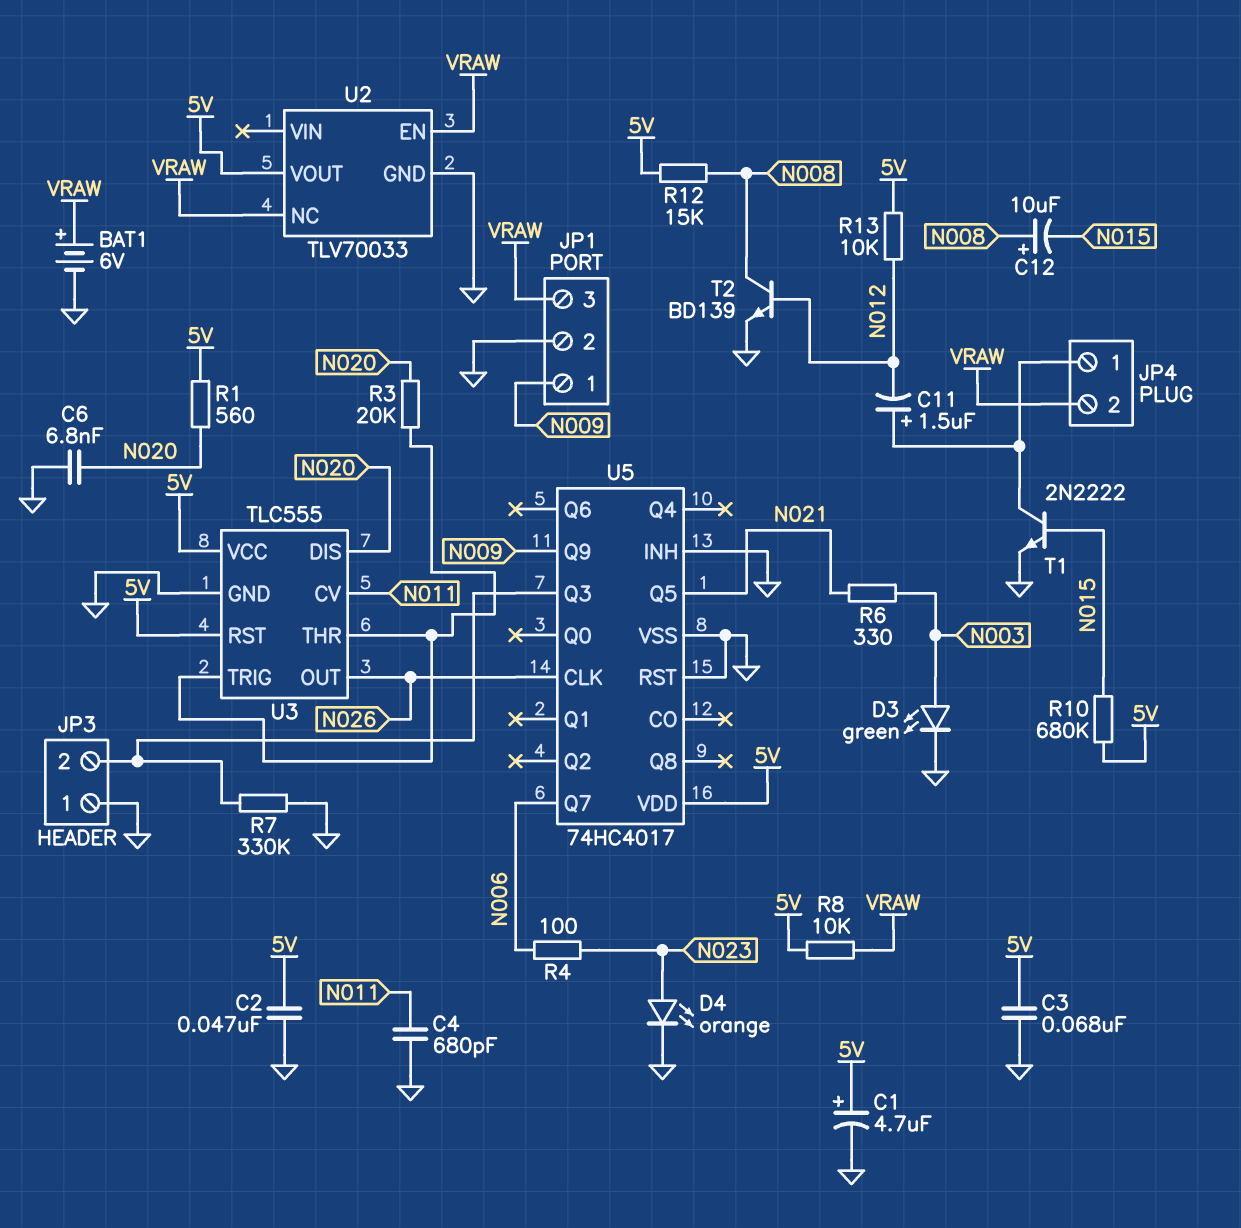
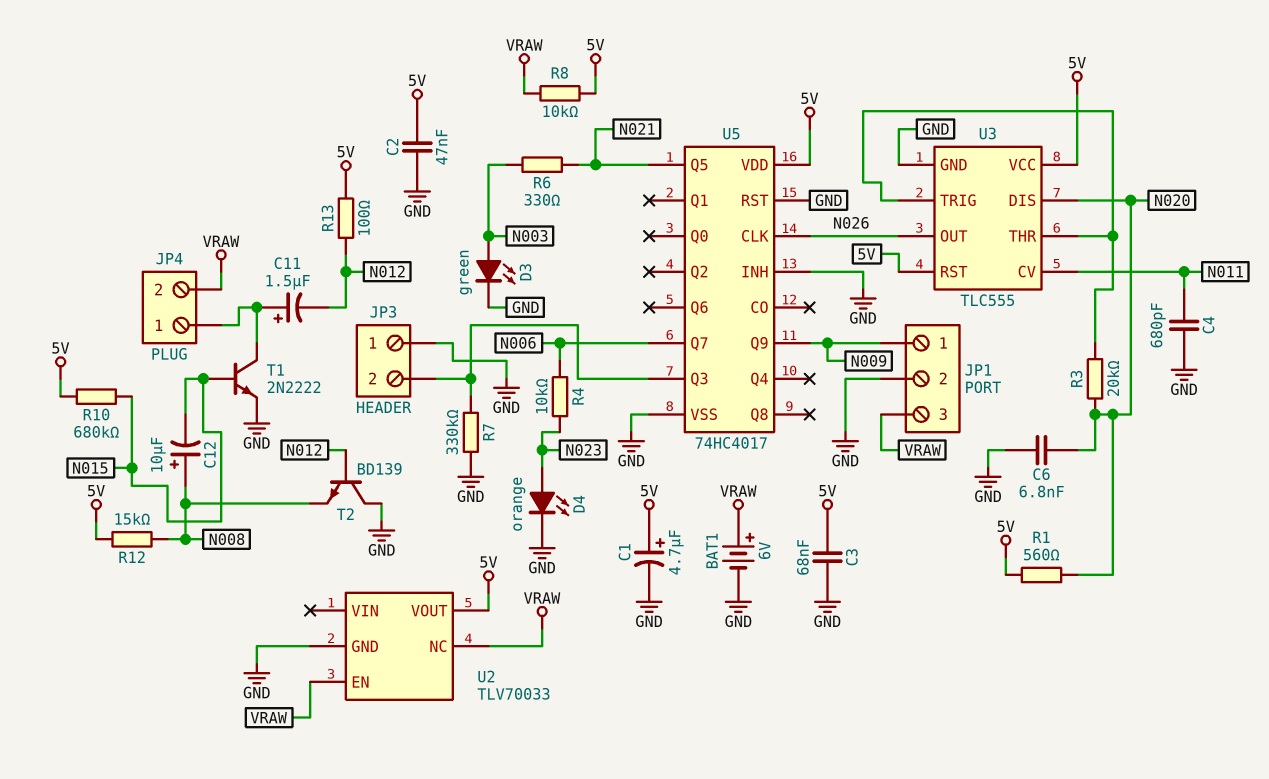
R4: 100 (N006, N023) -> 10k (N006, N023)
R13: 10k (5V, N012) -> 100 (5V, N012)
T2: NPN BD139 (B N012, C N008, E GND) -> NPN BD139 (B N012, C GND, E N008)

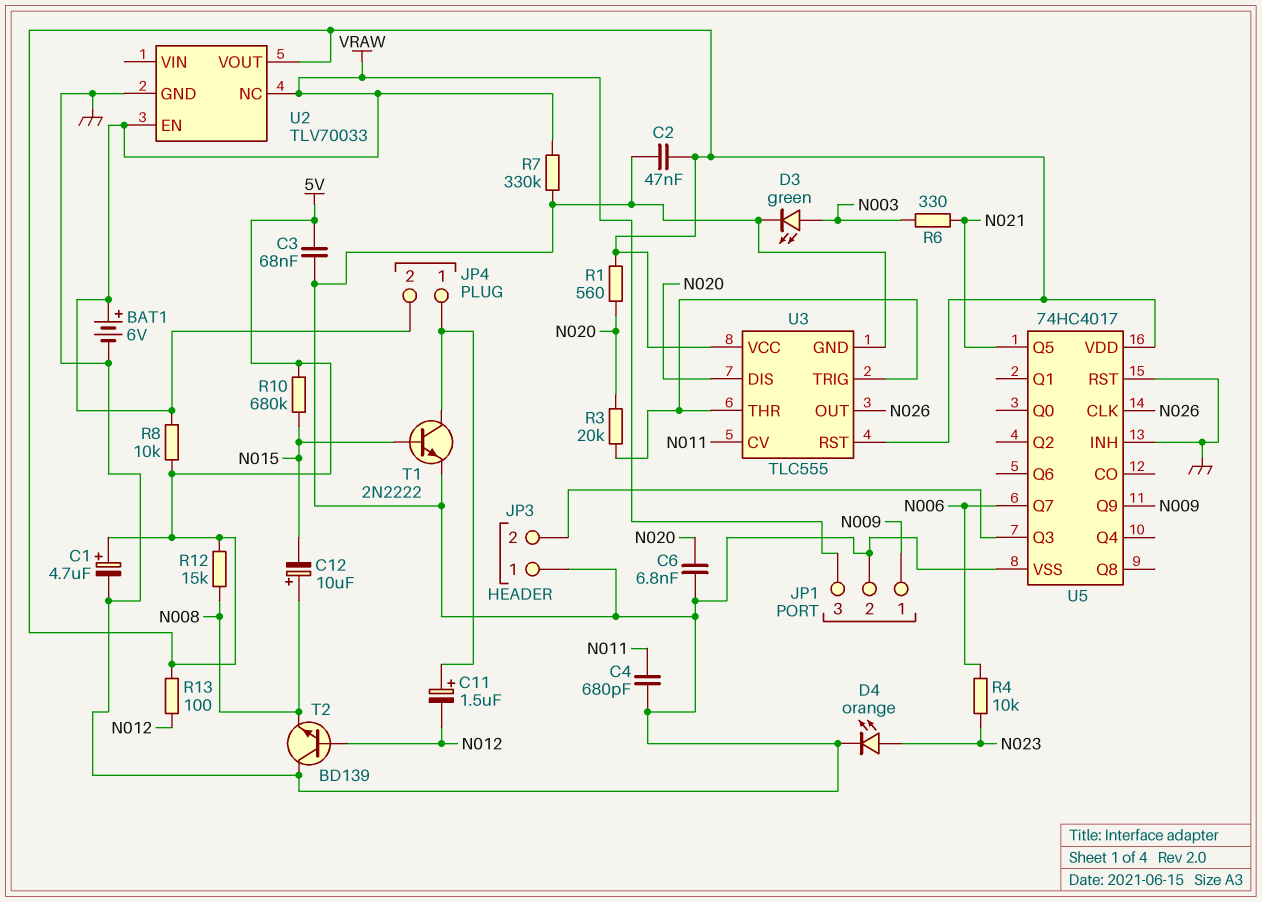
R7: 330k (GND, JP3/2) -> 330k (GND, VRAW)

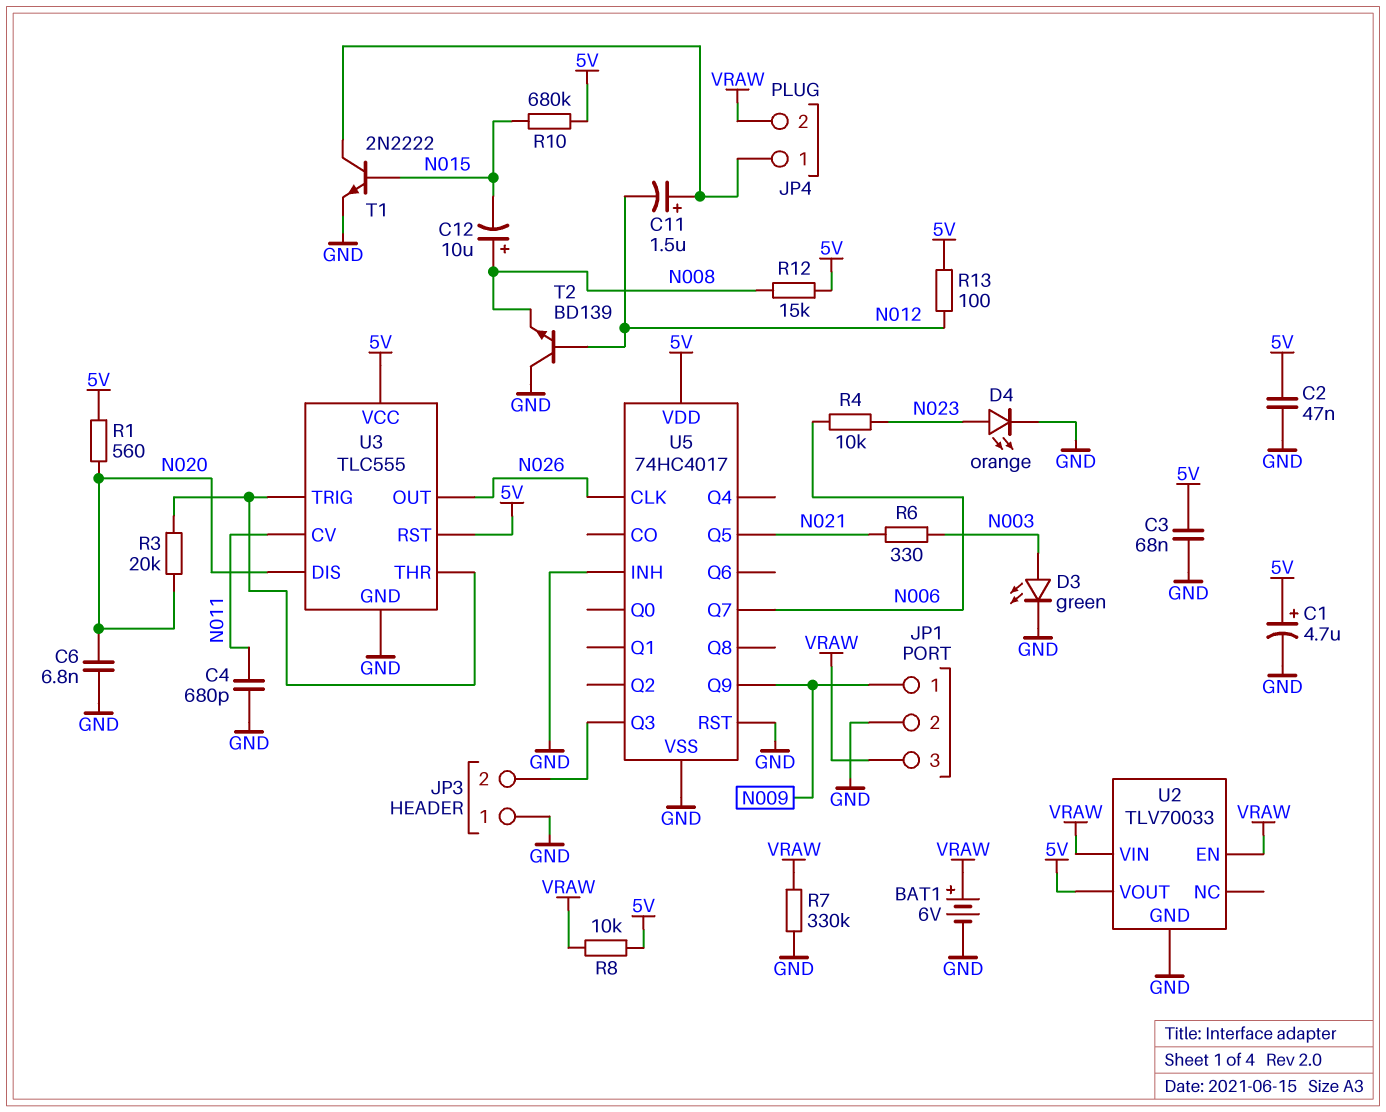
U2 pin NC: VRAW -> none
U2 pin VIN: none -> VRAW

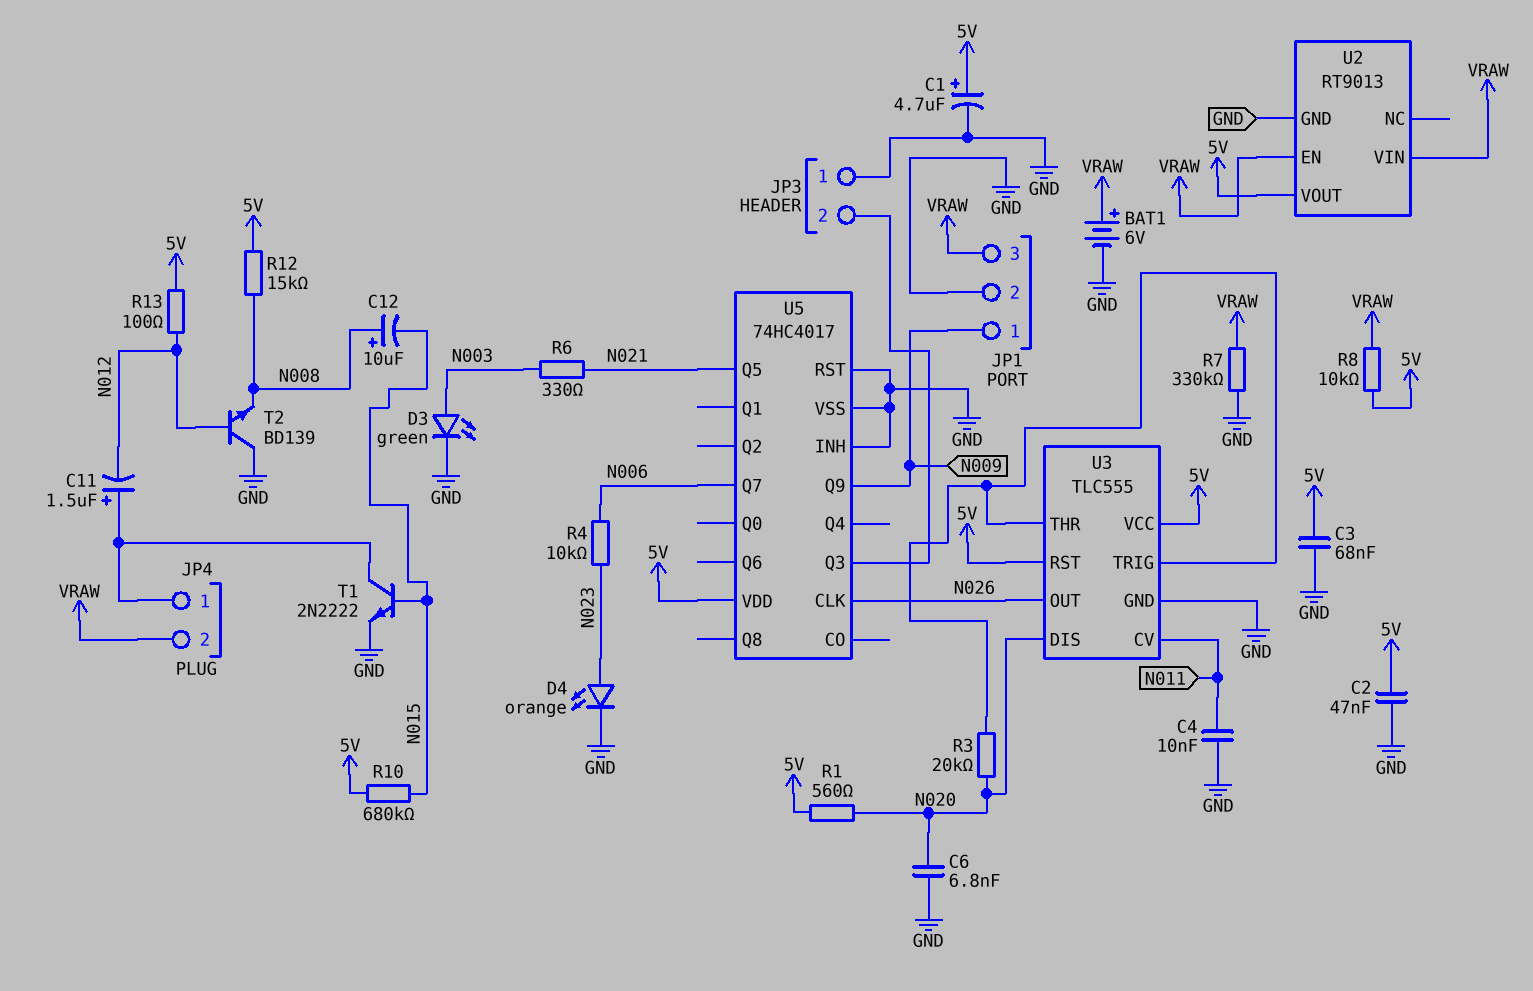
C4: 680pF (GND, N011) -> 10nF (GND, N011)
U2: TLV70033 -> RT9013

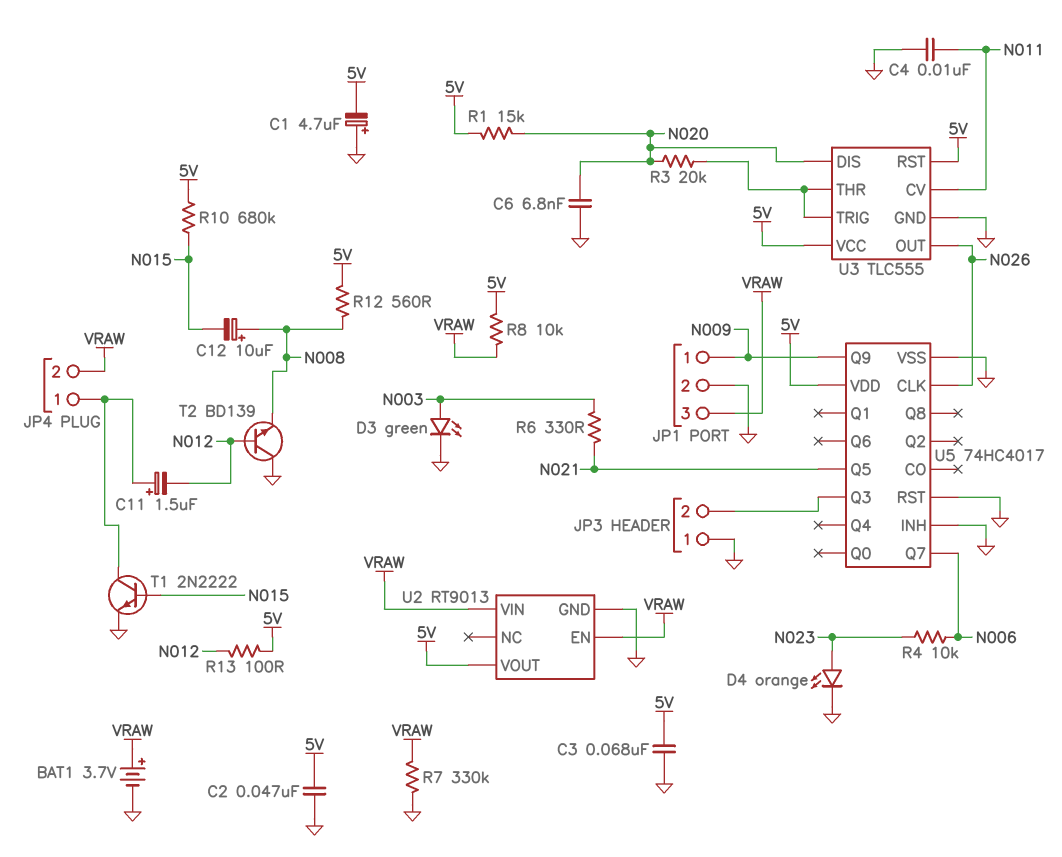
BAT1: 6V (plus VRAW, minus GND) -> 3.7V (plus VRAW, minus GND)
C1: 4.7uF (plus 5V, minus GND) -> 4.7uF (plus GND, minus 5V)
R1: 560 (5V, N020) -> 15k (5V, N020)
R12: 15k (5V, N008) -> 560 (5V, N008)

